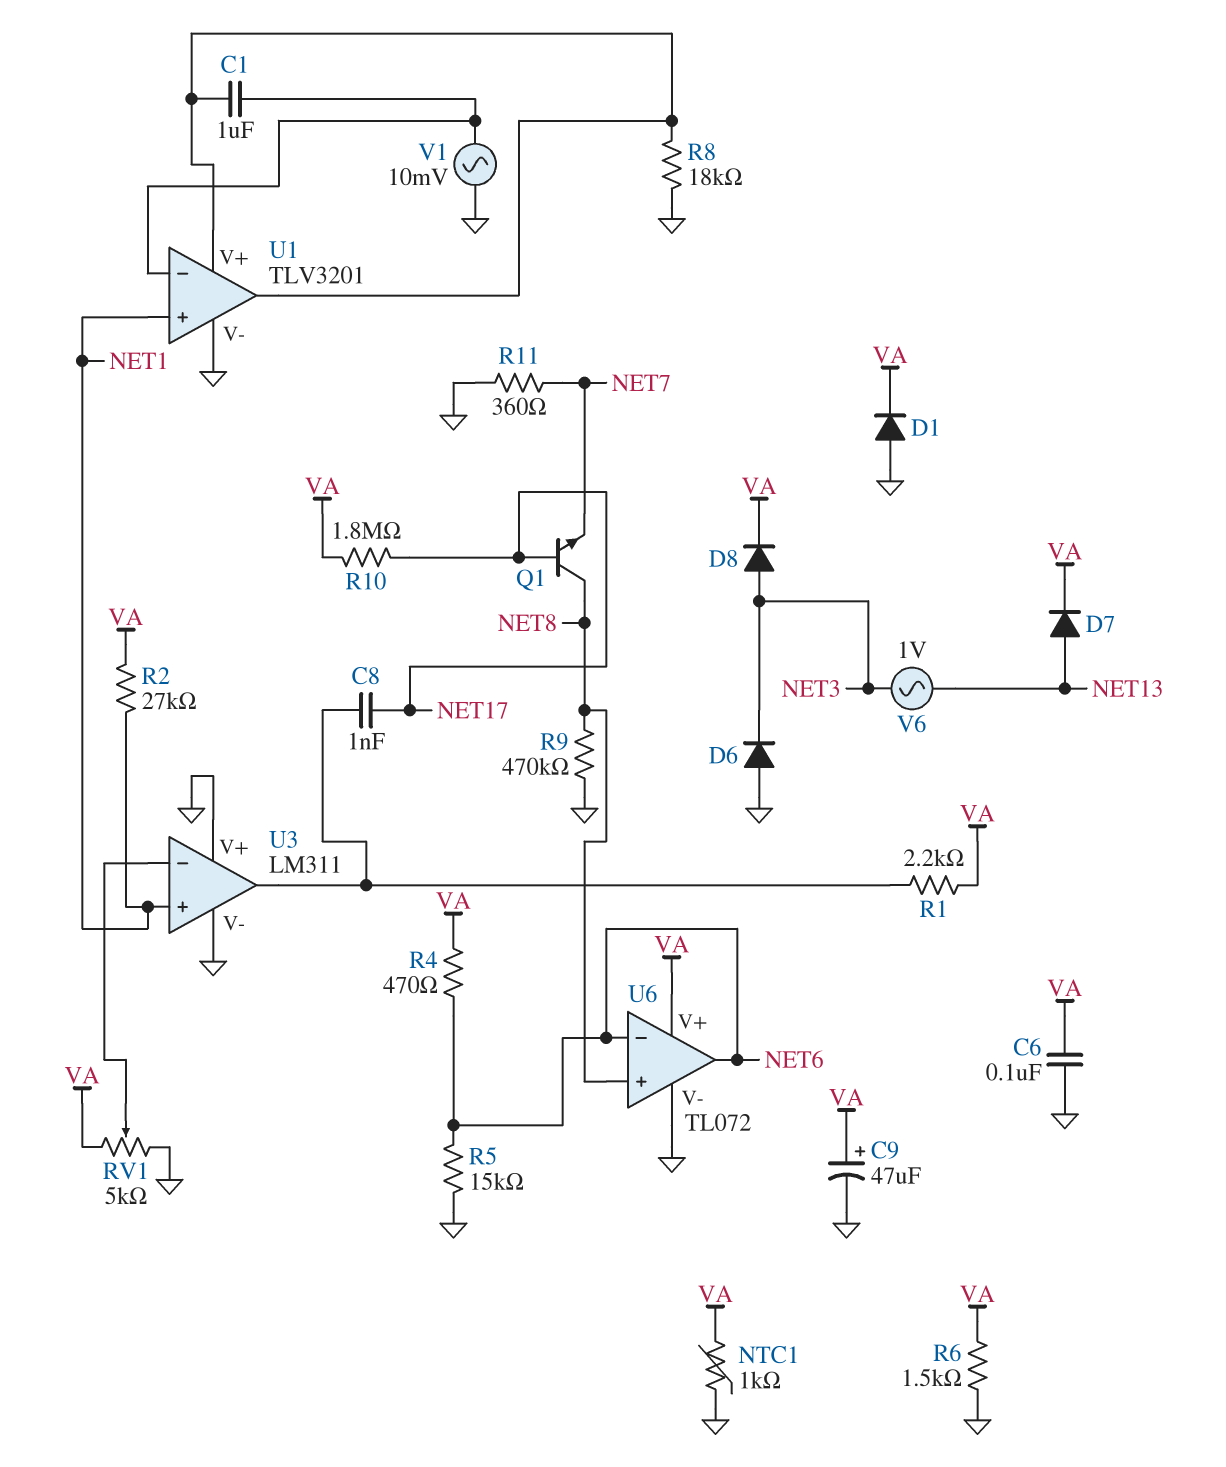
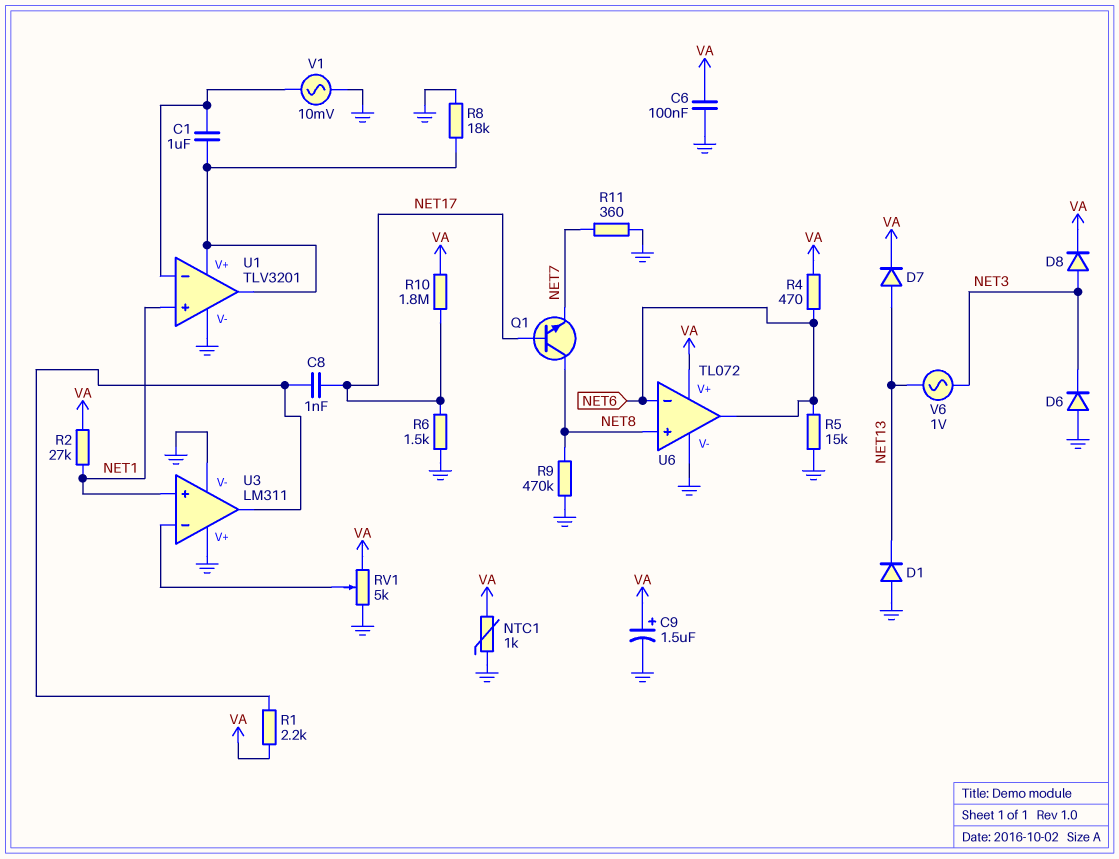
C9: 47uF (plus VA, minus GND) -> 1.5uF (plus VA, minus GND)
D1: diode (A GND, K VA) -> diode (A GND, K NET13)
R6: 1.5k (GND, VA) -> 1.5k (GND, NET17)

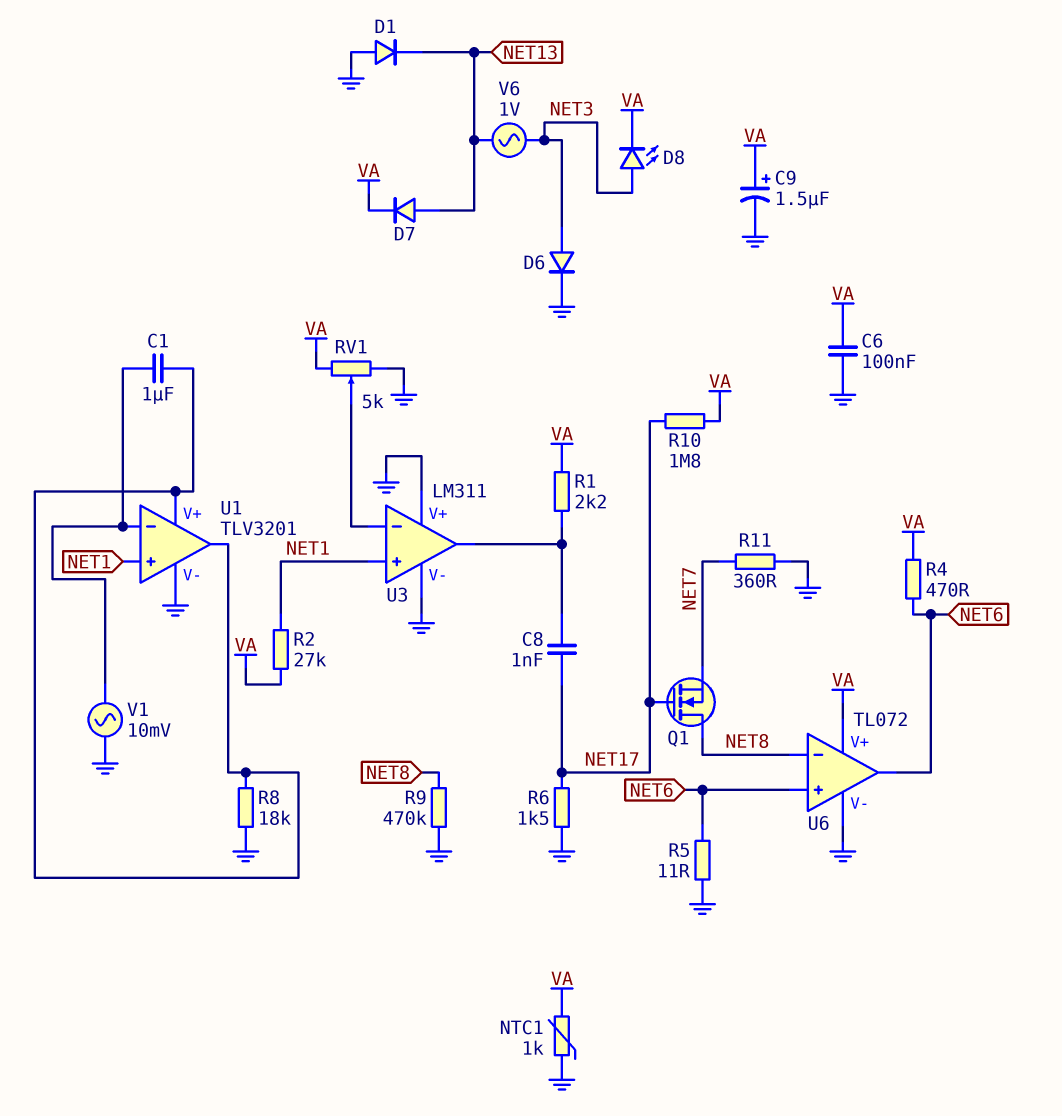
D6: diode (A GND, K NET3) -> diode (A NET3, K GND)
D8: diode (A NET3, K VA) -> LED (A NET3, K VA)
Q1: NPN (B NET17, C NET8, E NET7) -> NMOS (G NET17, D NET8, S NET7)
R5: 15k (GND, NET6) -> 11 (GND, NET6)
U6 pin in+: NET8 -> NET6
U6 pin in-: NET6 -> NET8

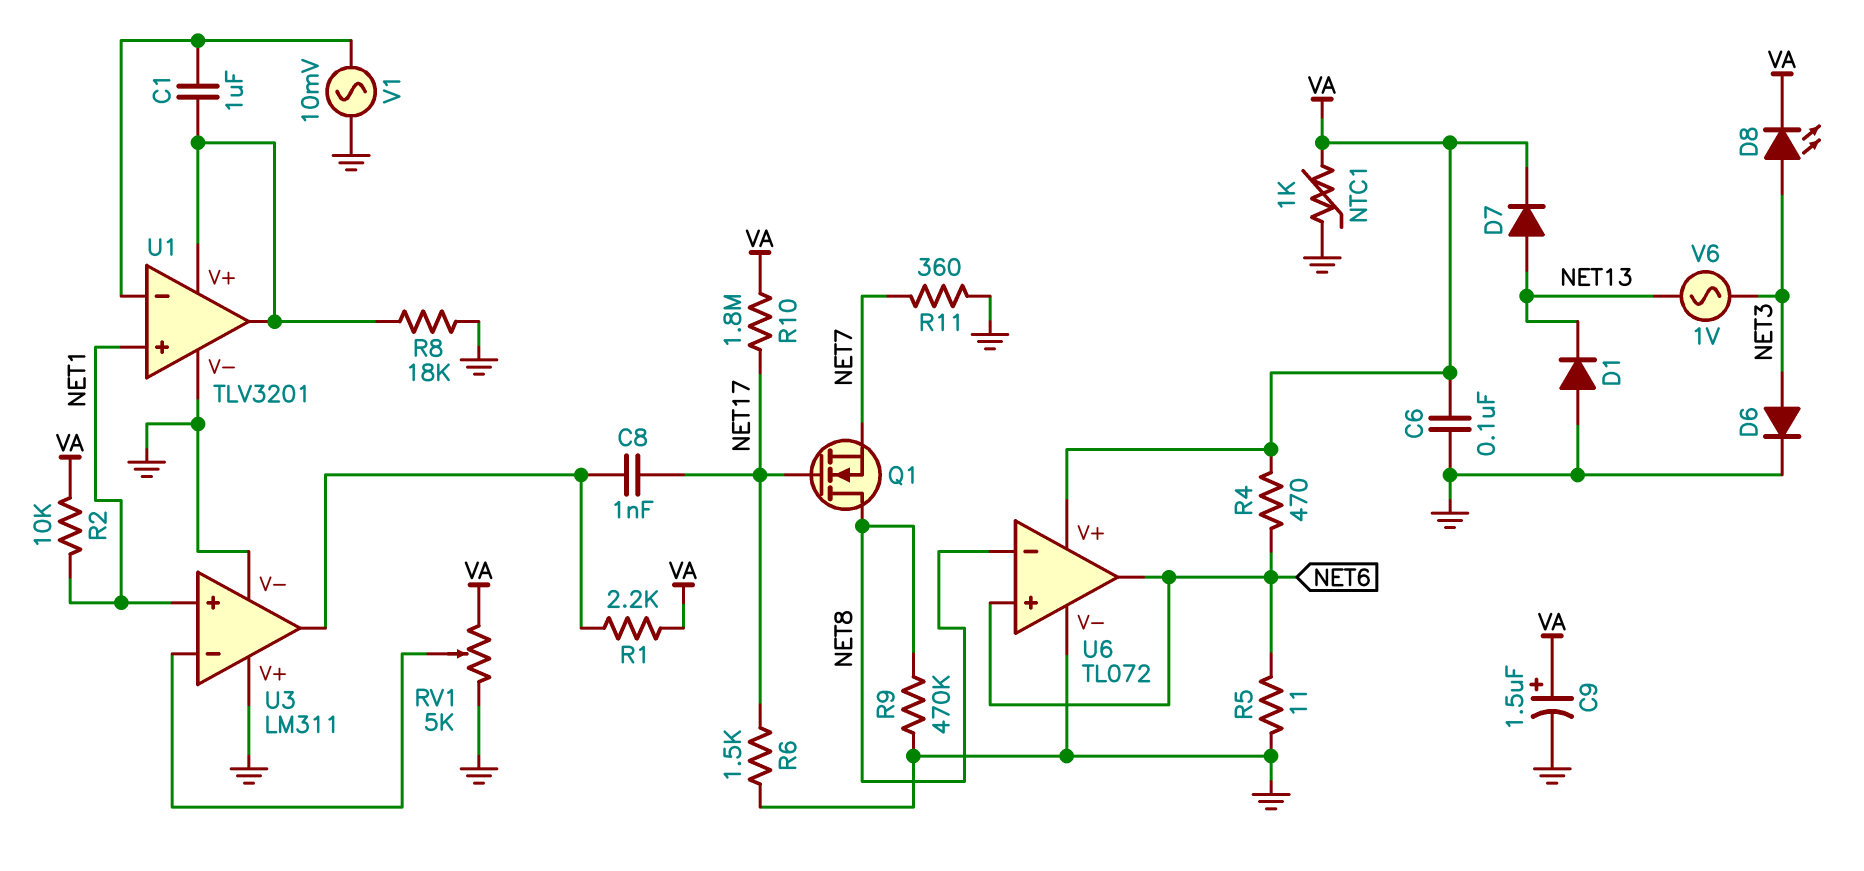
R2: 27k (NET1, VA) -> 10k (NET1, VA)

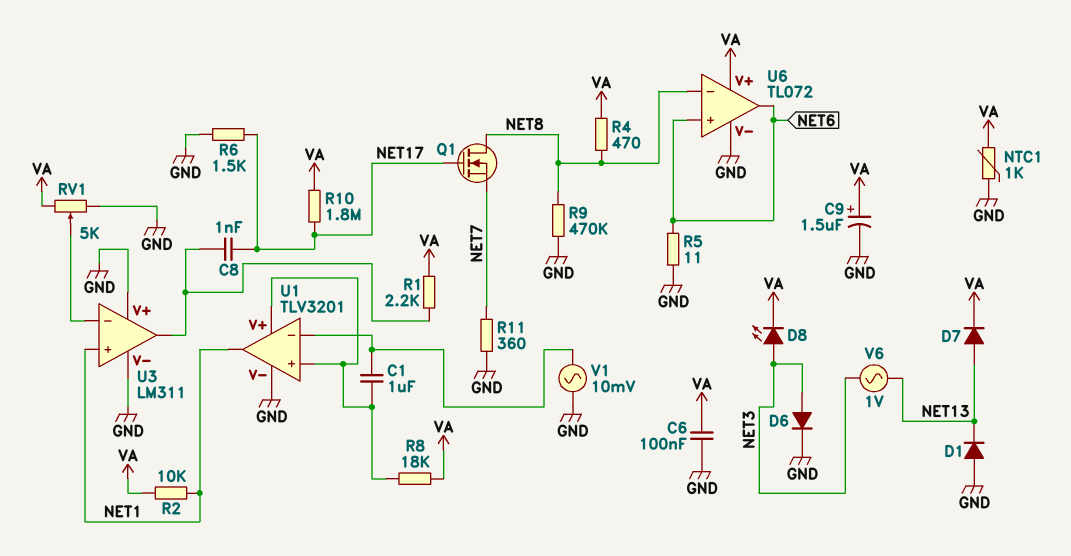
R4: 470 (NET6, VA) -> 470 (NET8, VA)
R8: 18k (GND, U1/V+) -> 18k (U1/V+, VA)
U1 pin in+: NET1 -> U1/V+
U1 pin out: U1/V+ -> NET1

